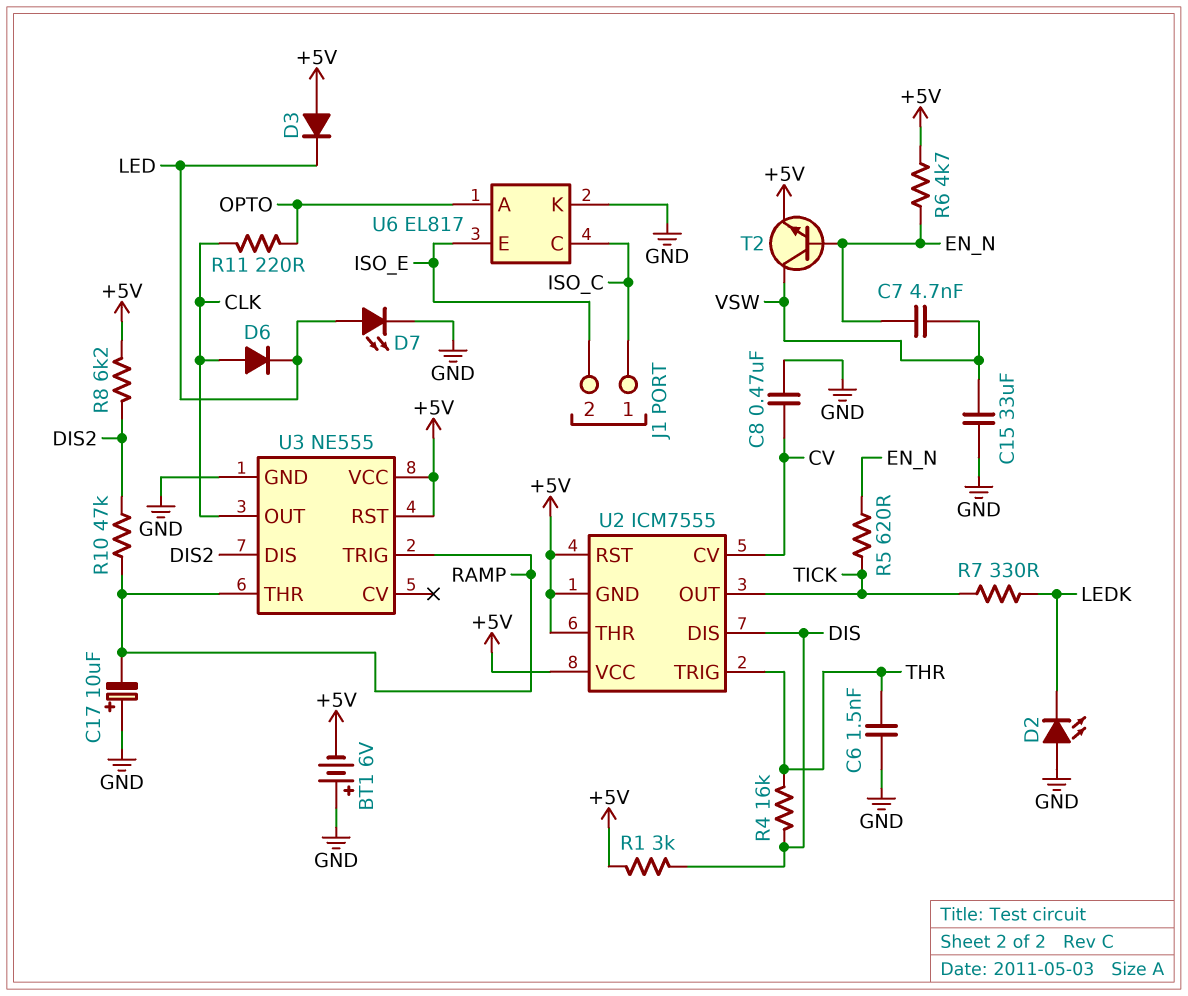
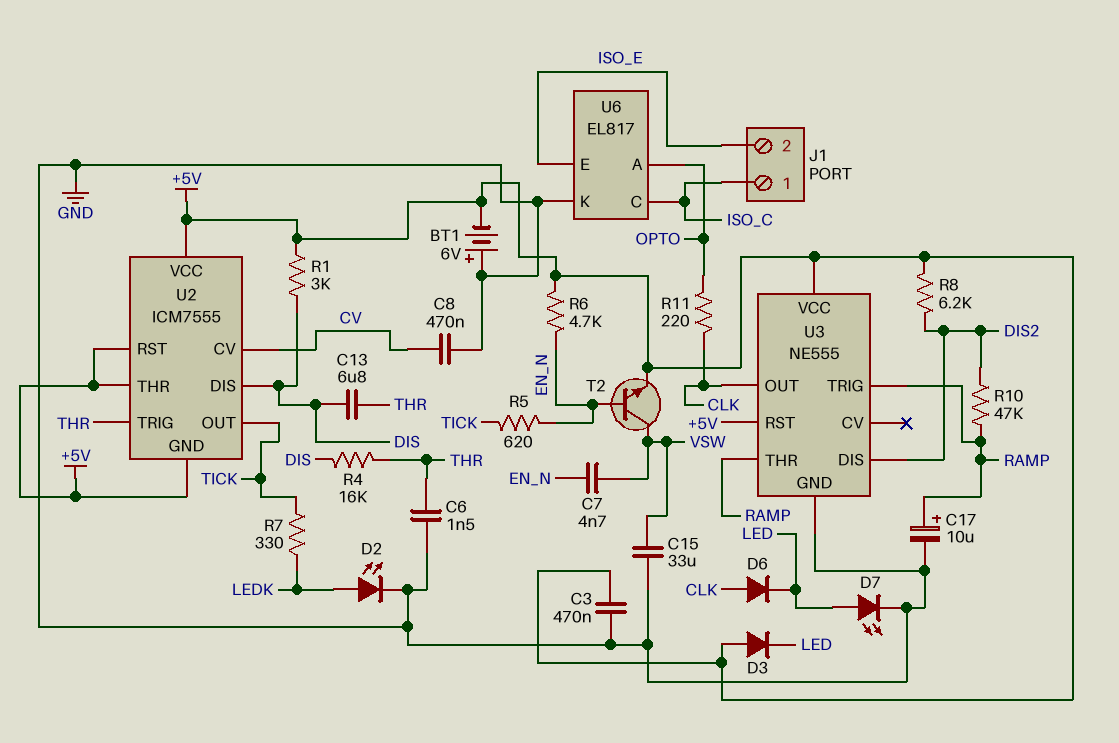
C3: none -> 470nF (+5V, GND)
C13: none -> 6.8uF (DIS, THR)
C17: 10uF (plus GND, minus RAMP) -> 10uF (plus RAMP, minus GND)
D2: LED (A GND, K LEDK) -> LED (A LEDK, K GND)

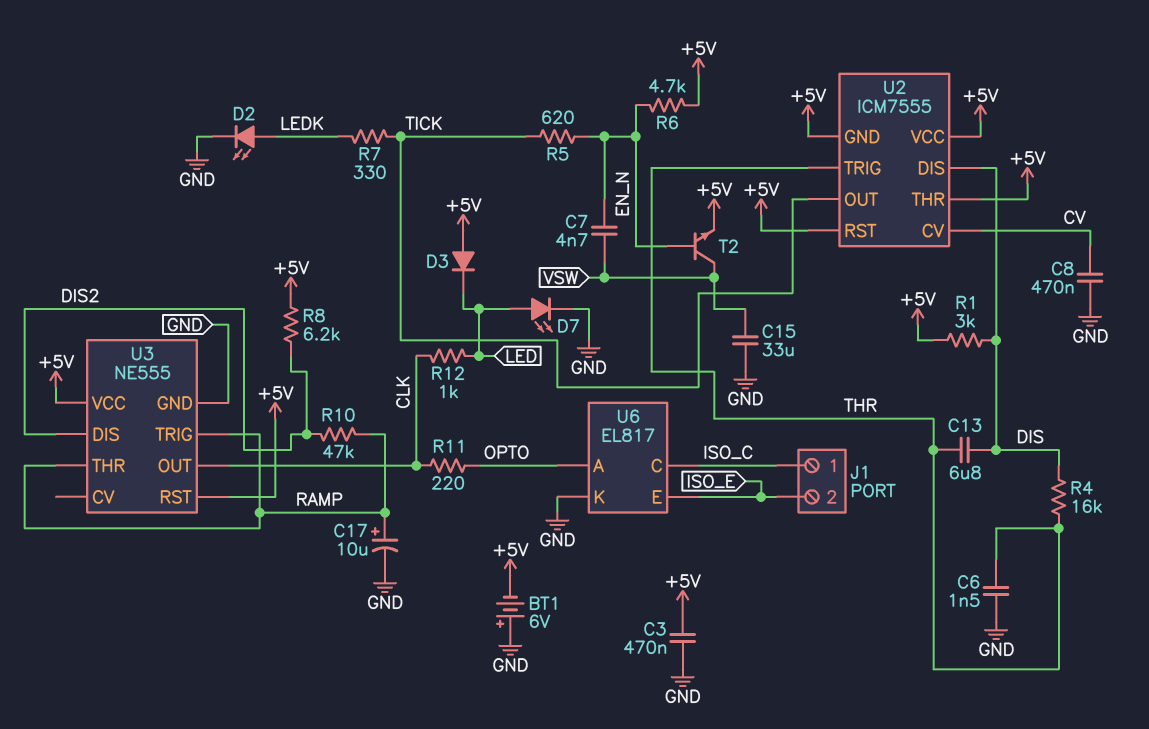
D6: diode (A CLK, K LED) -> none
R12: none -> 1k (CLK, LED)

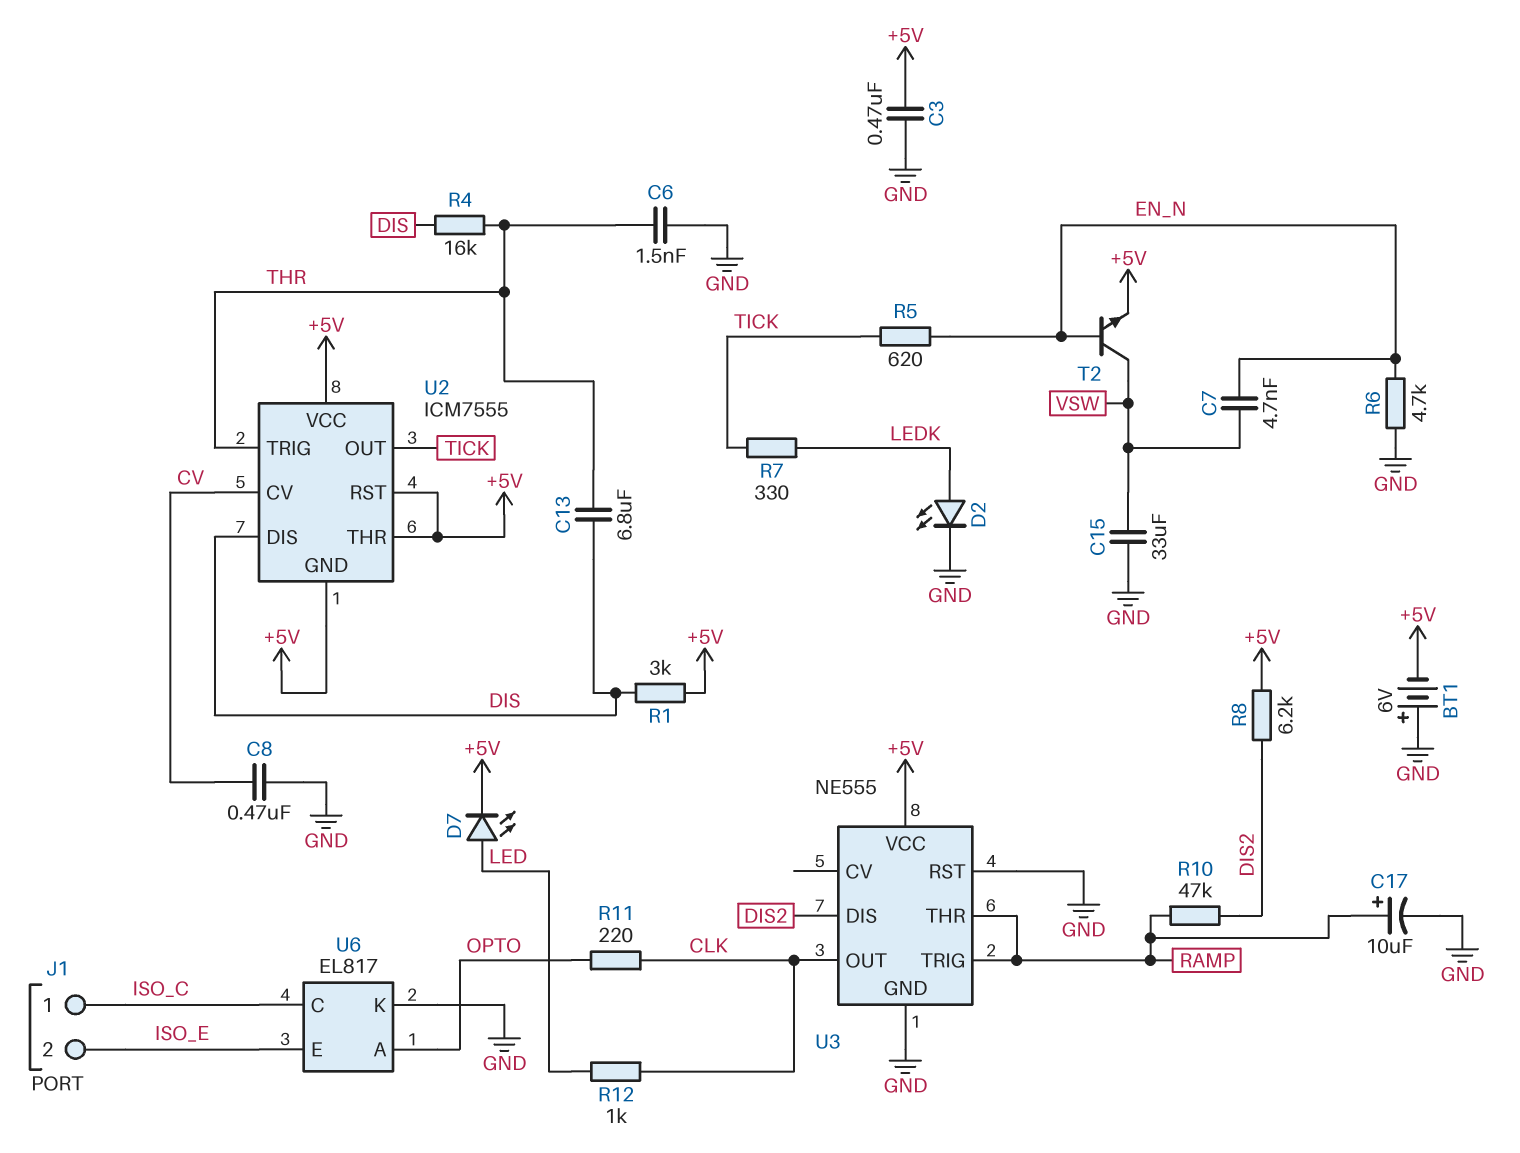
D3: diode (A +5V, K LED) -> none
D7: LED (A LED, K GND) -> LED (A LED, K +5V)
R6: 4.7k (+5V, EN_N) -> 4.7k (EN_N, GND)
U3 pin RST: +5V -> GND

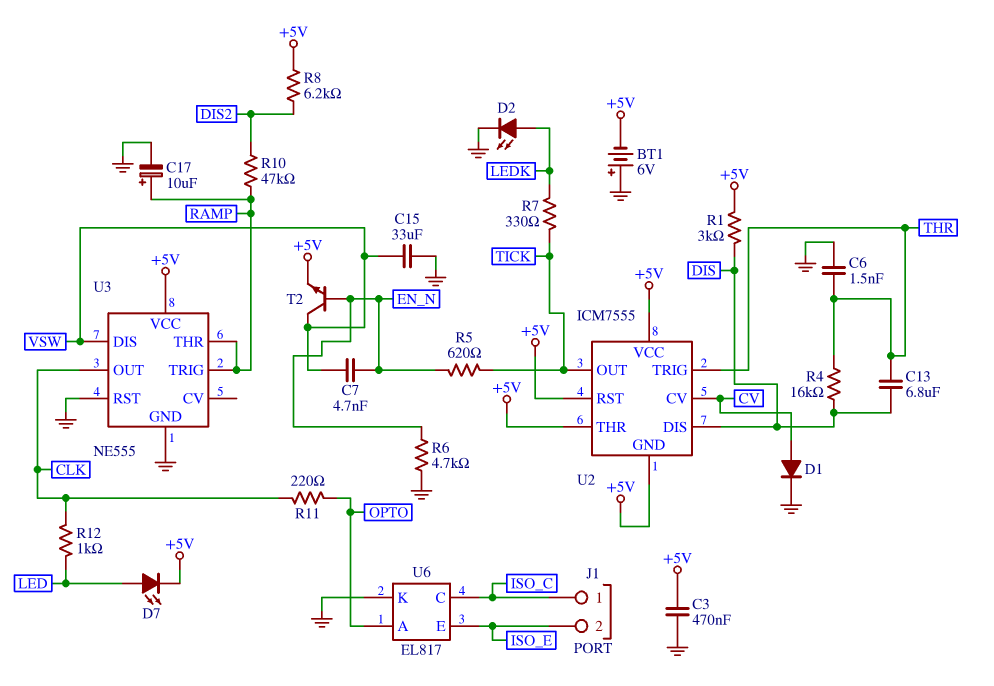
C8: 470nF (CV, GND) -> none
D1: none -> diode (A CV, K GND)
U3 pin DIS: DIS2 -> VSW

